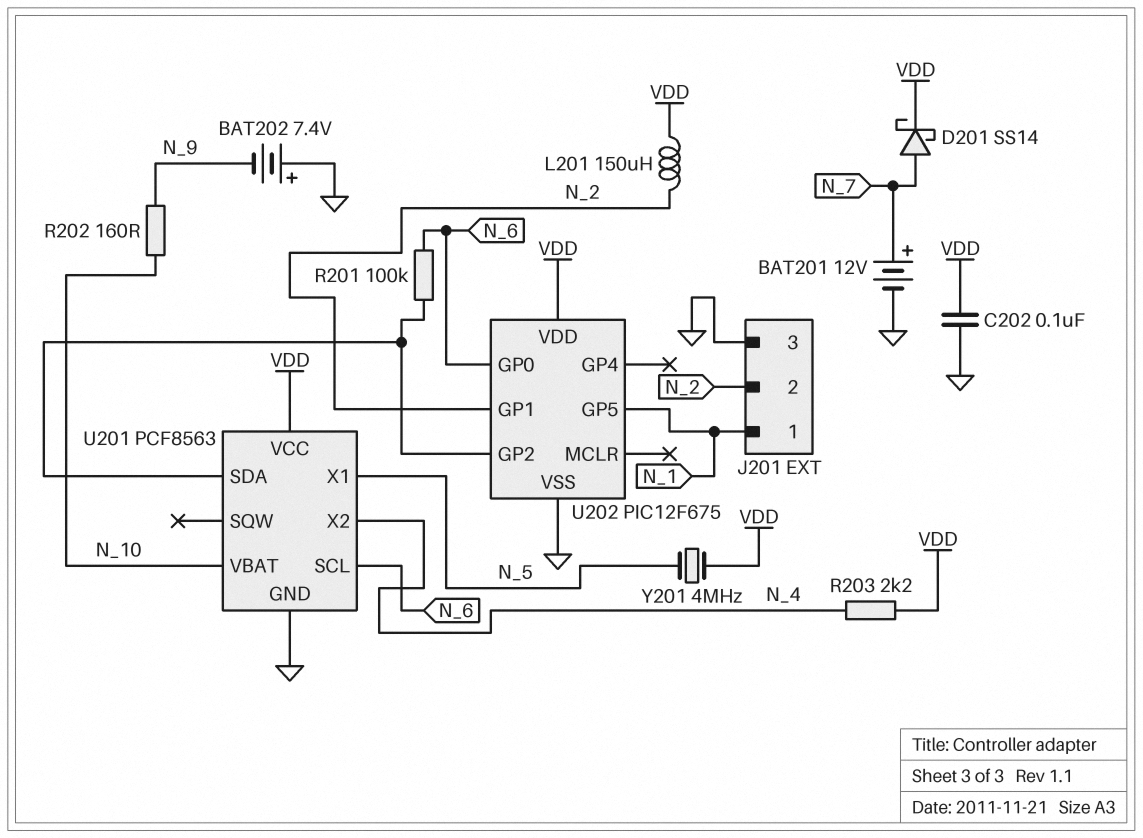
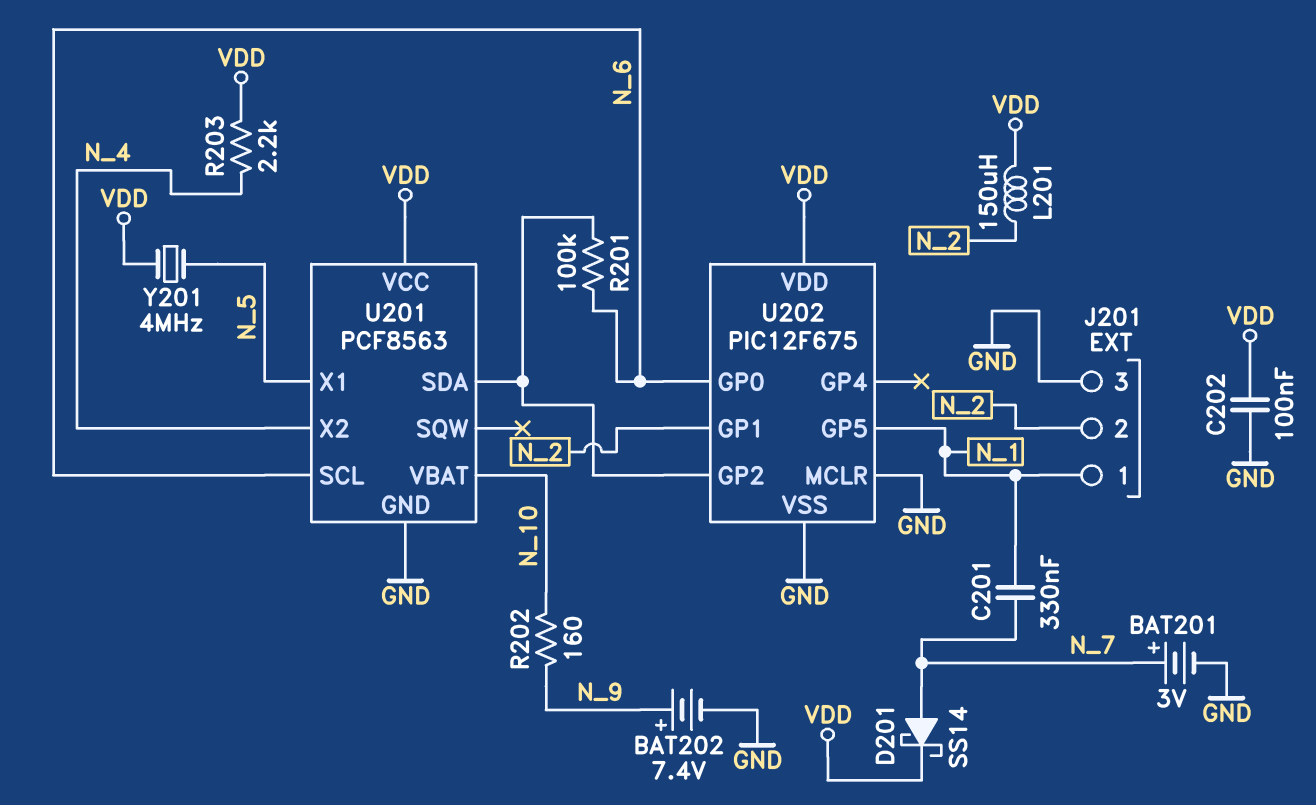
BAT201: 12V (plus N_7, minus GND) -> 3V (plus N_7, minus GND)
BAT202: 7.4V (plus GND, minus N_9) -> 7.4V (plus N_9, minus GND)
C201: none -> 330nF (N_1, N_7)
U202 pin MCLR: none -> GND

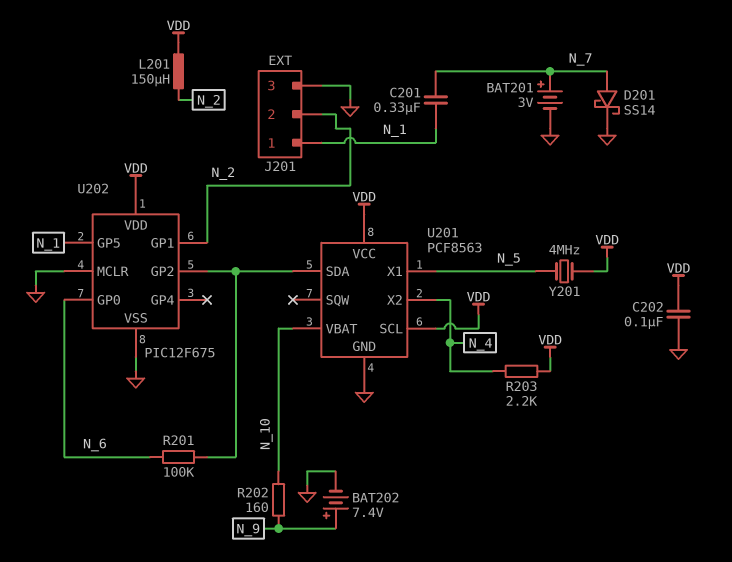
D201: schottky SS14 (A N_7, K VDD) -> schottky SS14 (A N_7, K GND)
U201 pin SCL: N_6 -> VDD

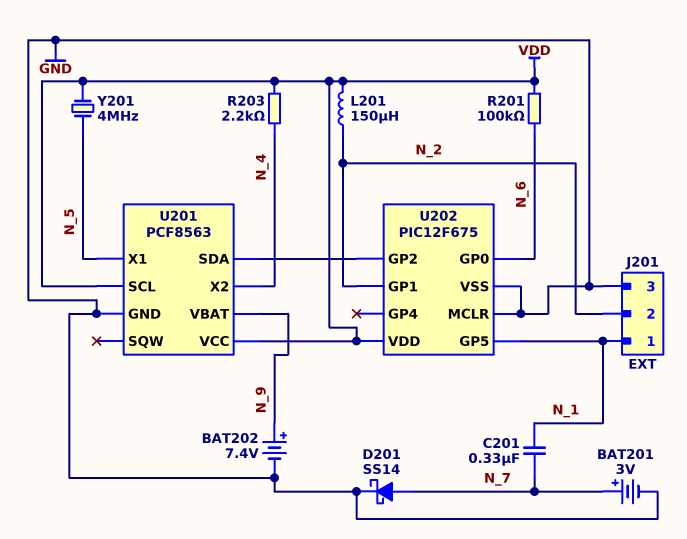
C202: 100nF (GND, VDD) -> none
R201: 100k (N_6, U201/SDA) -> 100k (N_6, VDD)
R202: 160 (N_9, N_10) -> none
U201 pin VBAT: N_10 -> N_9

